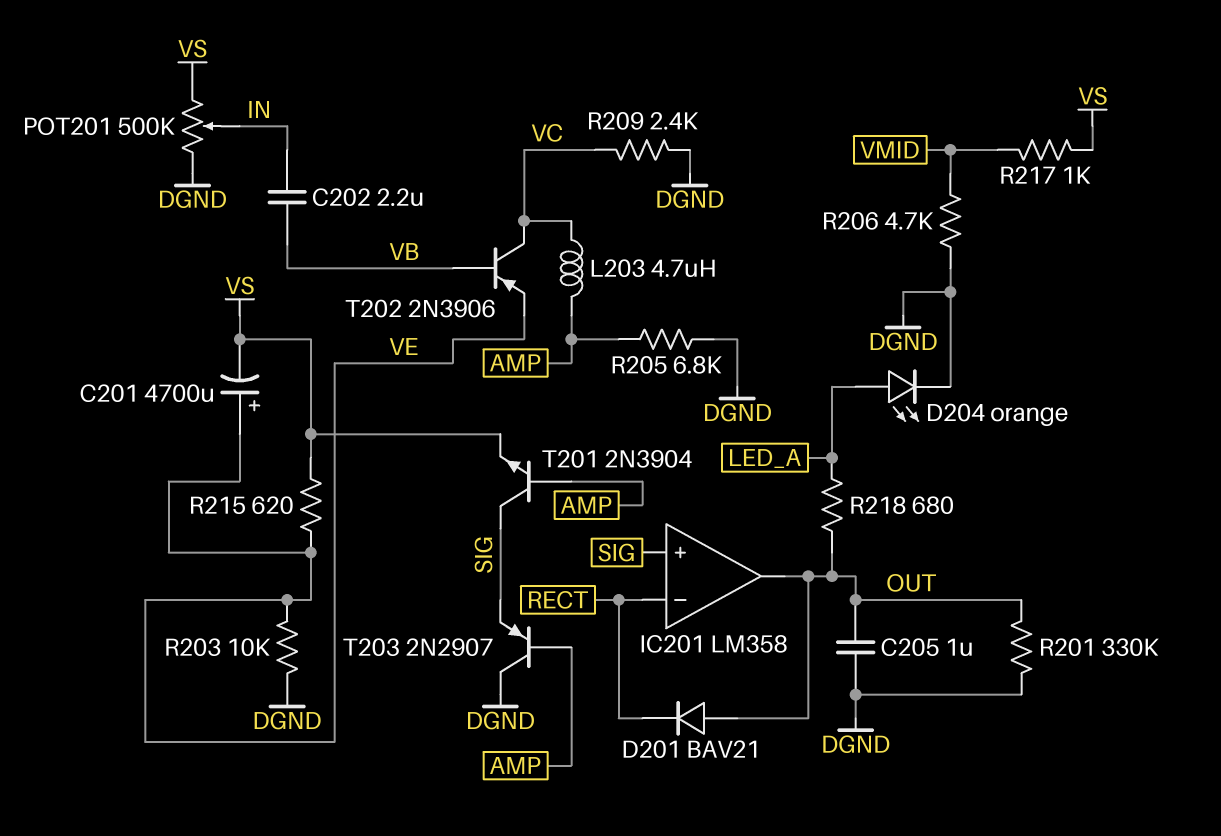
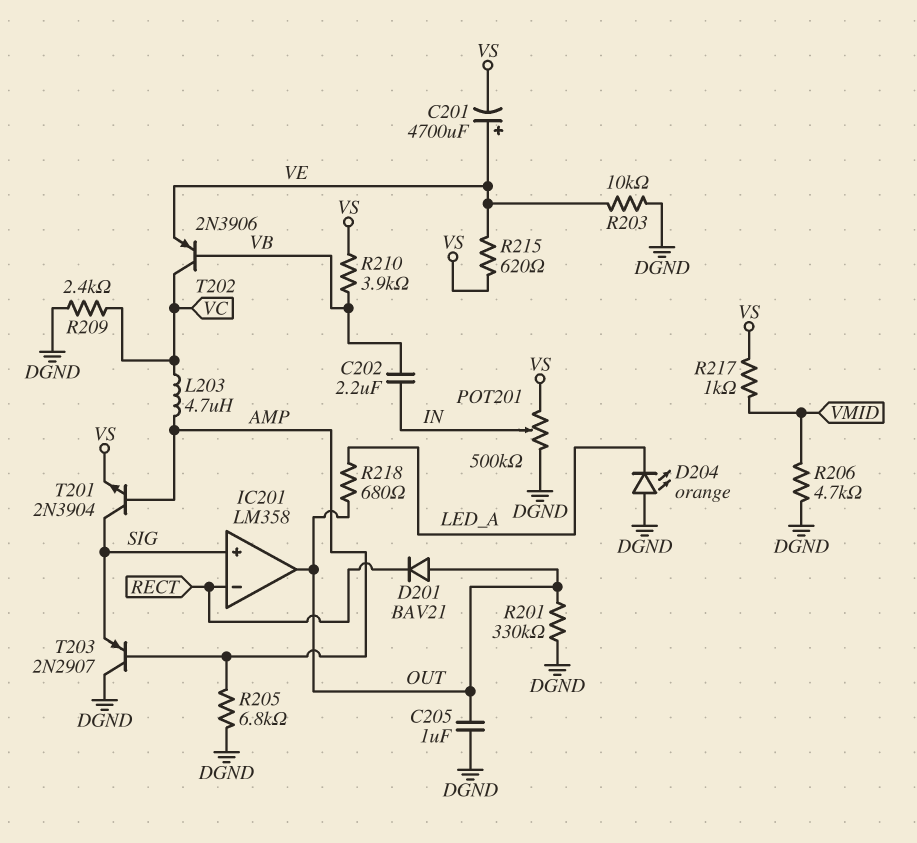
D204: LED orange (A LED_A, K DGND) -> LED orange (A DGND, K LED_A)
R210: none -> 3.9k (VB, VS)

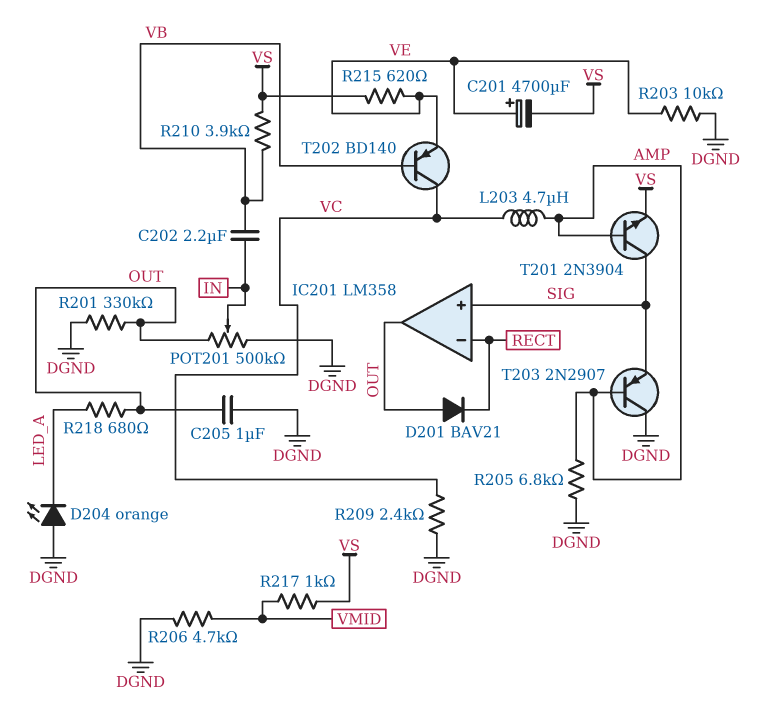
POT201: 500k (DGND, VS, wiper IN) -> 500k (DGND, OUT, wiper IN)
T202: PNP 2N3906 (B VB, C VC, E VE) -> PNP BD140 (B VB, C VC, E VE)

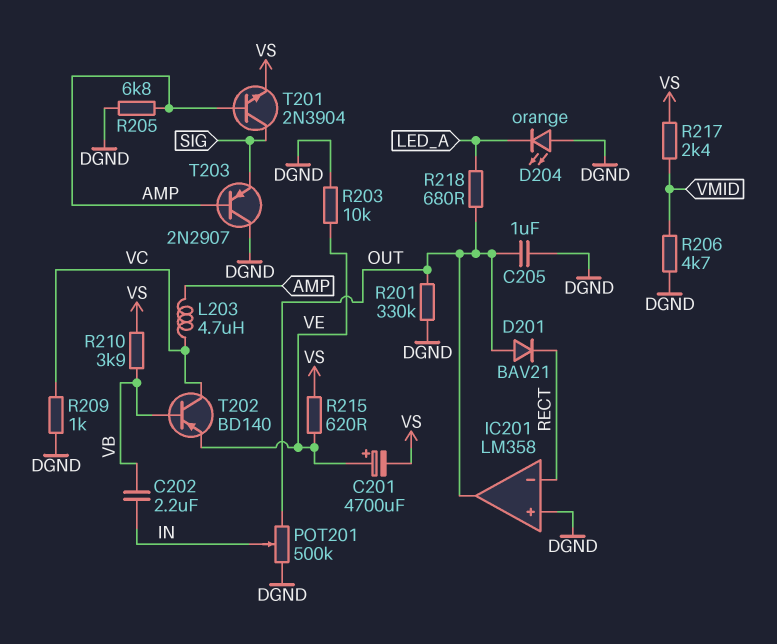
IC201 pin in+: SIG -> DGND
R209: 2.4k (DGND, VC) -> 1k (DGND, VC)
R217: 1k (VMID, VS) -> 2.4k (VMID, VS)

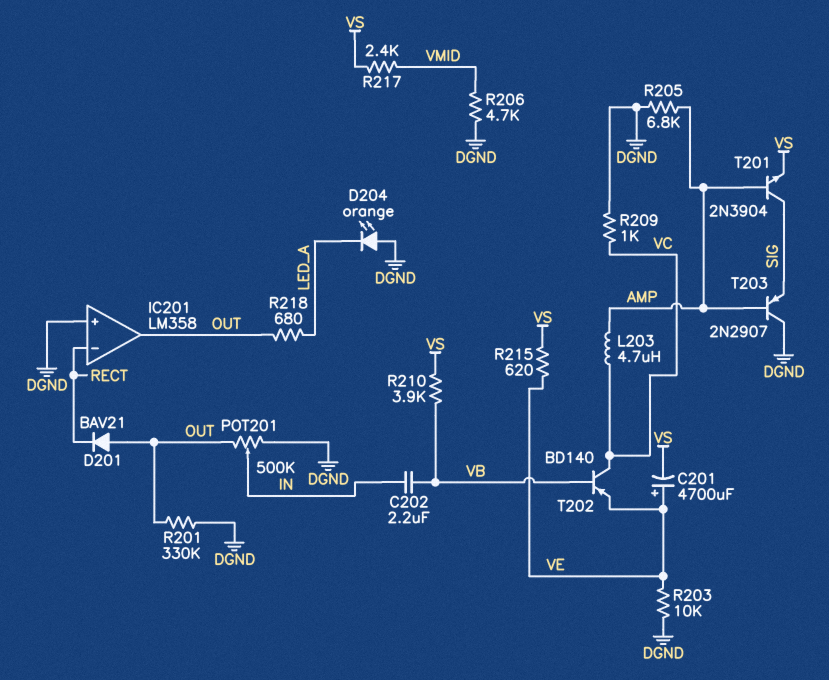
C205: 1uF (DGND, OUT) -> none

